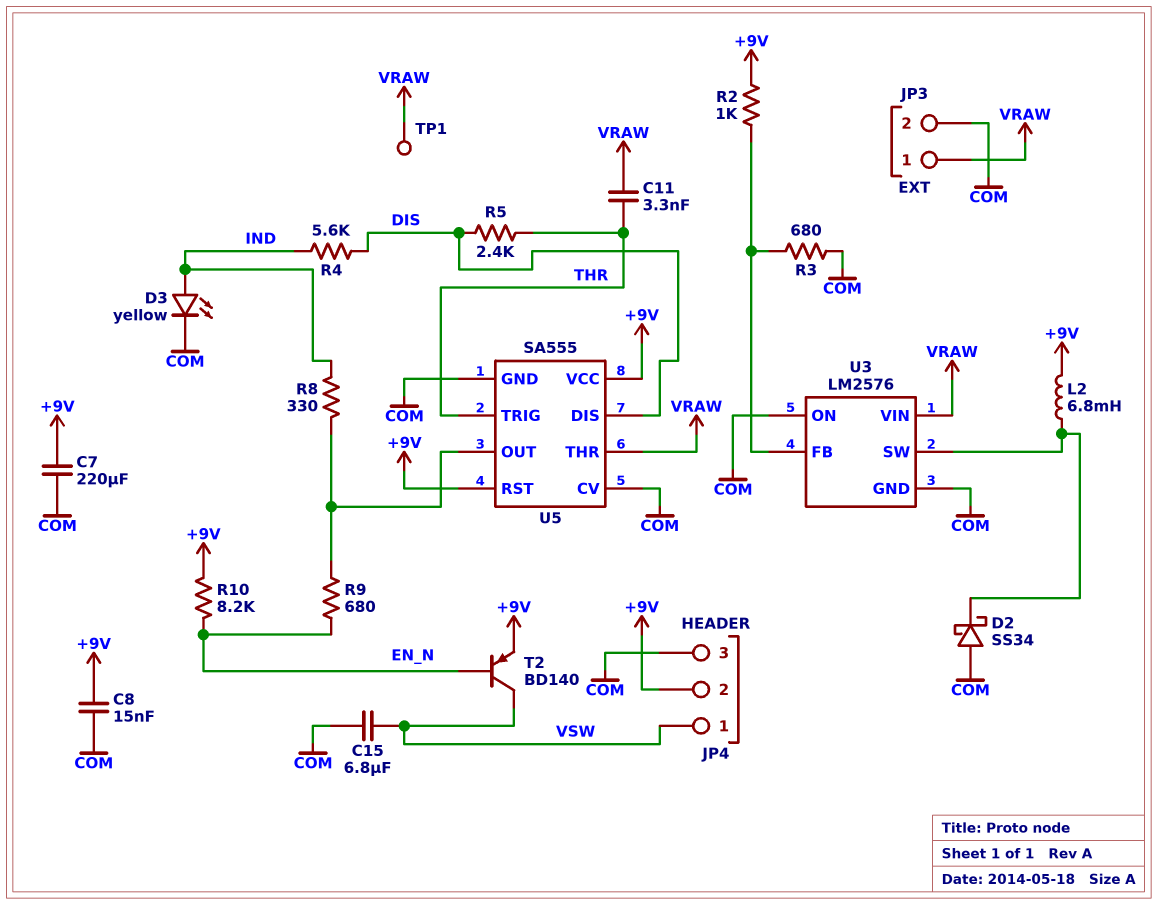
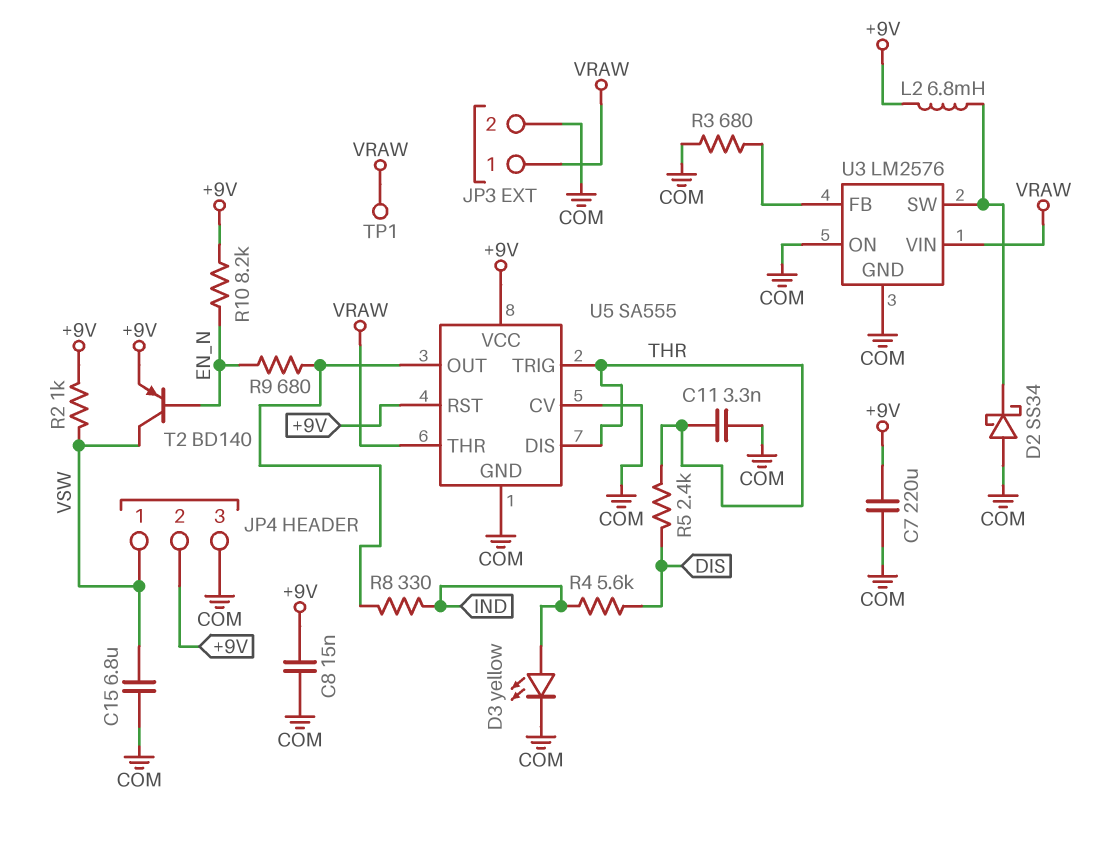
C11: 3.3nF (THR, VRAW) -> 3.3nF (COM, THR)
R2: 1k (+9V, U3/FB) -> 1k (+9V, VSW)
U5 pin DIS: DIS -> THR

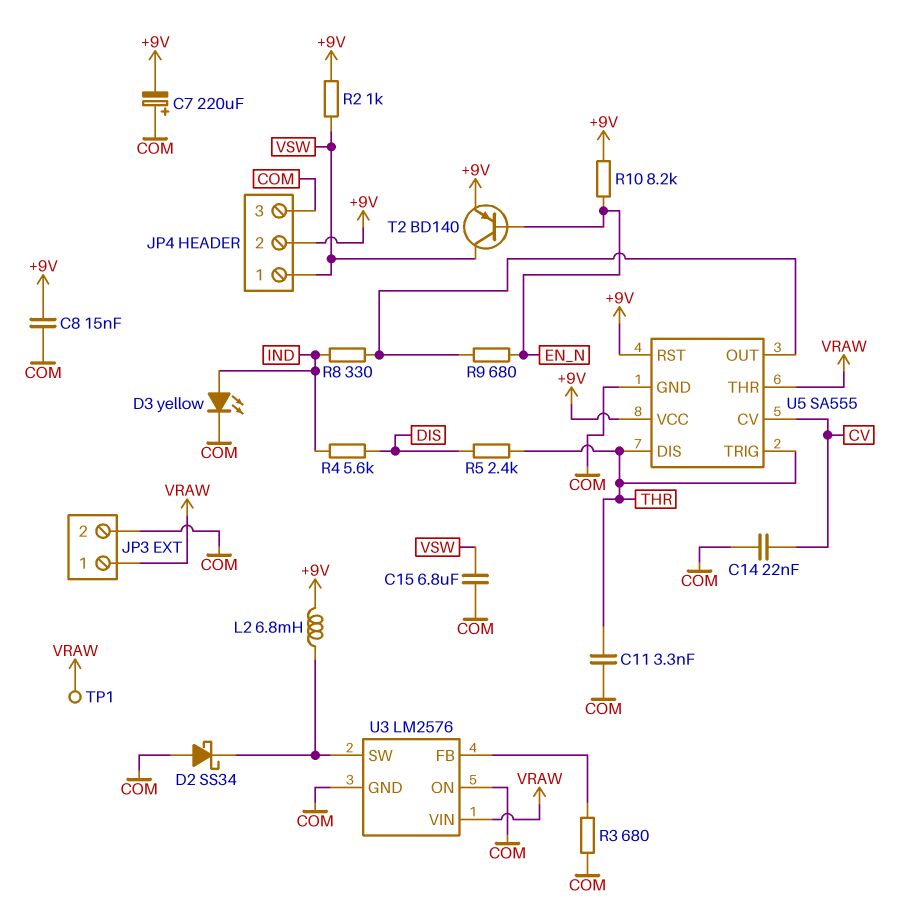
C7: 220uF (+9V, COM) -> 220uF (plus COM, minus +9V)
C14: none -> 22nF (COM, CV)
U5 pin CV: COM -> CV

